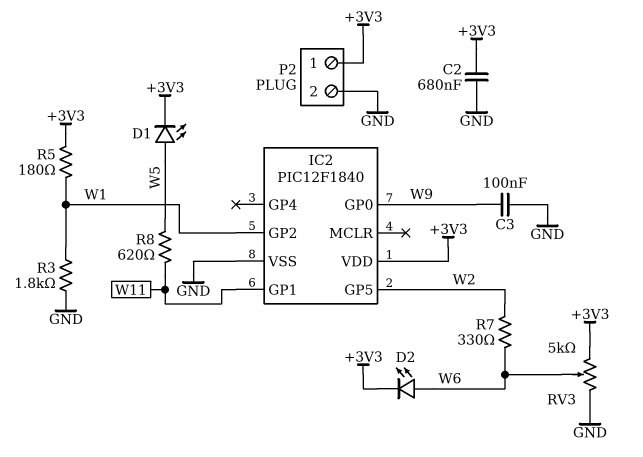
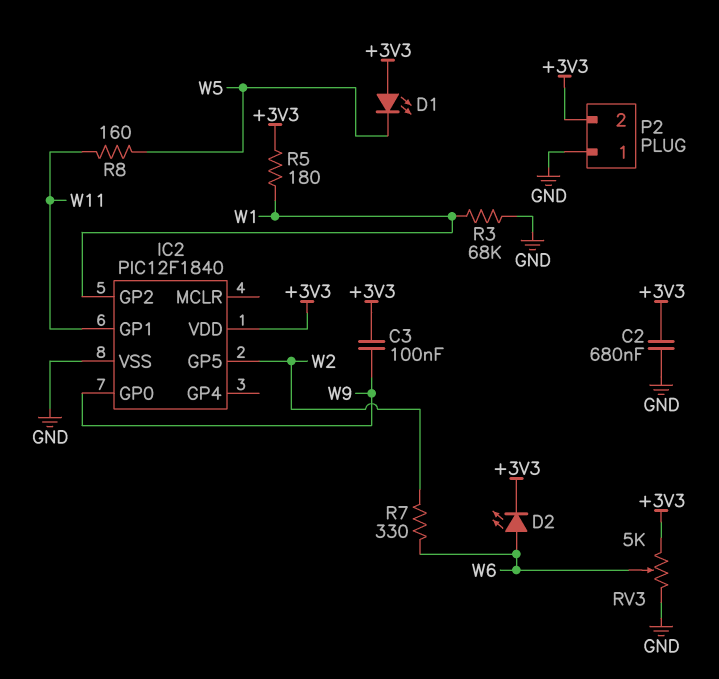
C3: 100nF (GND, W9) -> 100nF (+3V3, W9)
D1: LED (A W5, K +3V3) -> LED (A +3V3, K W5)
P2 pin 1: +3V3 -> GND
P2 pin 2: GND -> +3V3
R3: 1.8k (GND, W1) -> 68k (GND, W1)
R8: 620 (W5, W11) -> 160 (W5, W11)

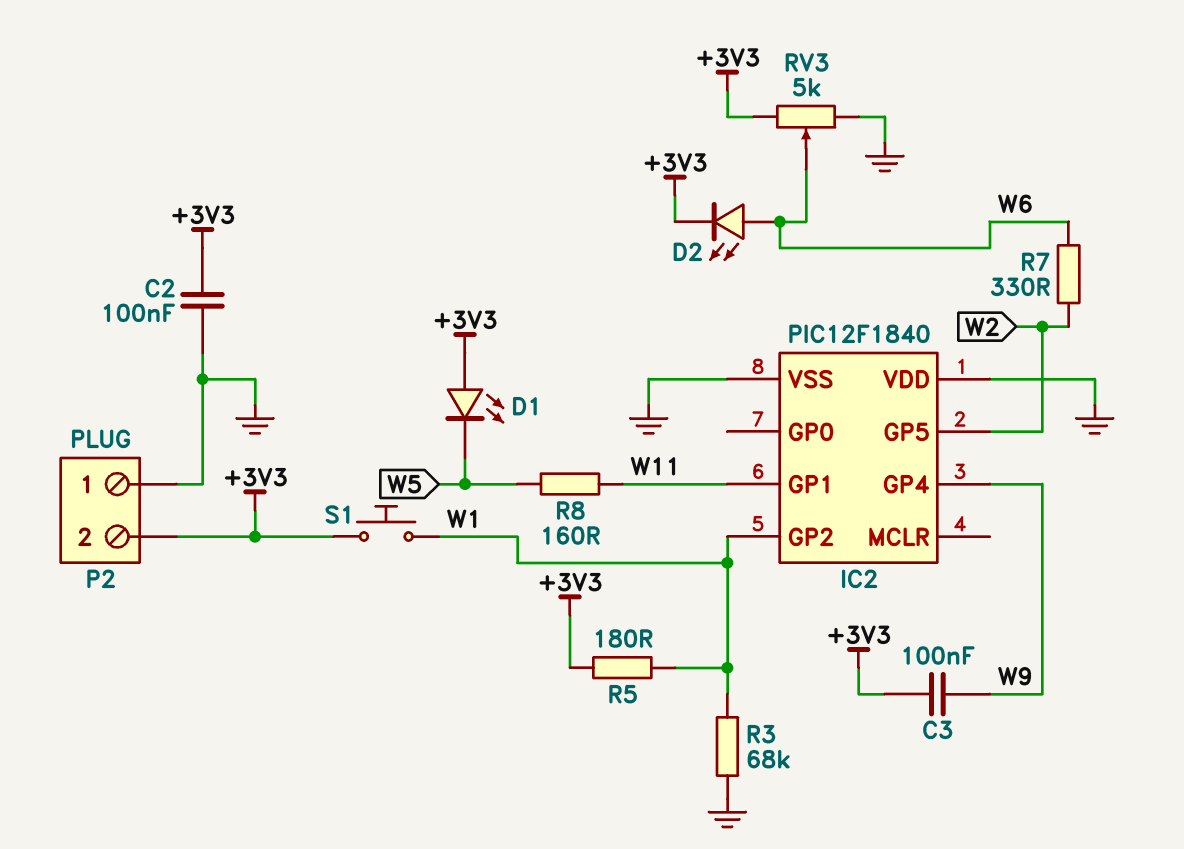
C2: 680nF (+3V3, GND) -> 100nF (+3V3, GND)
IC2 pin GP0: W9 -> none
IC2 pin GP4: none -> W9
IC2 pin VDD: +3V3 -> GND
S1: none -> button (+3V3, W1)

